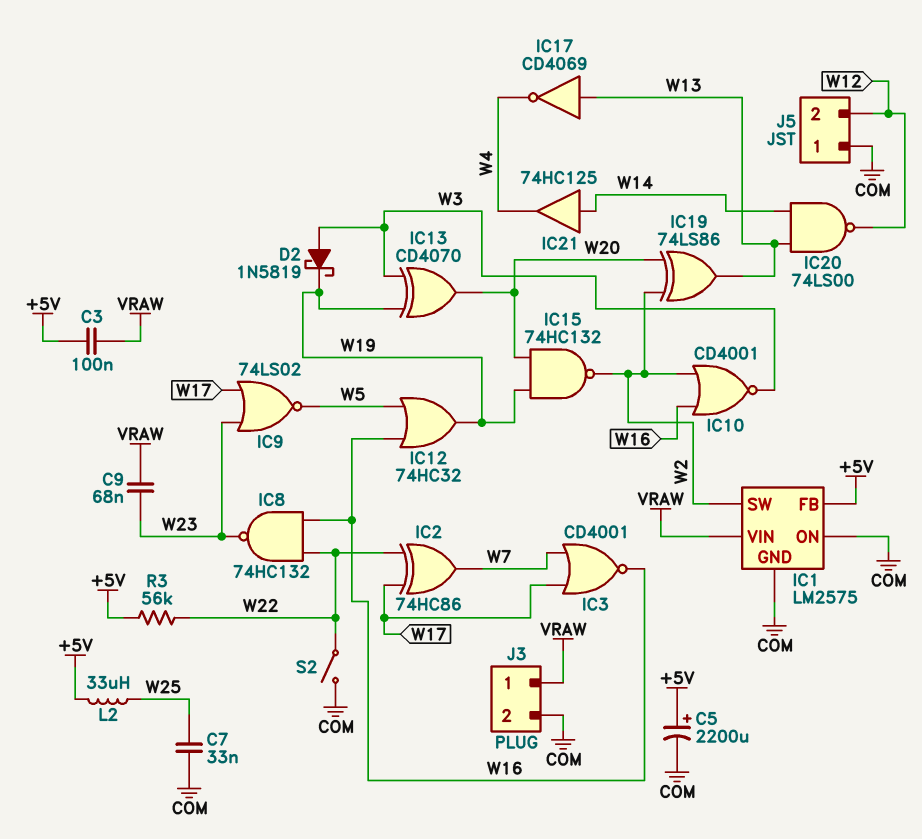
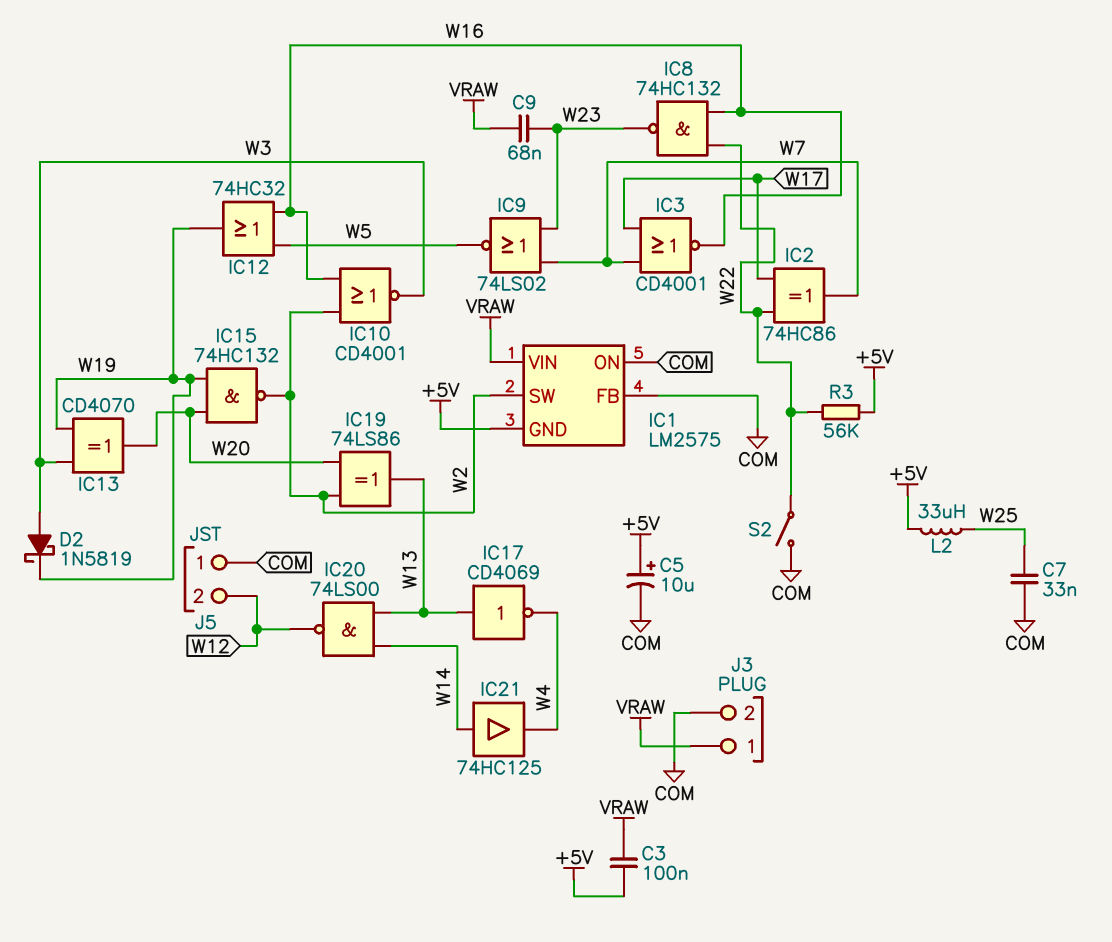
C5: 2200uF (plus +5V, minus COM) -> 10uF (plus +5V, minus COM)
IC1 pin FB: +5V -> COM
IC1 pin GND: COM -> +5V
IC9: NOR 74LS02 (in W17, in W23, out W5) -> NOR 74LS02 (in W7, in W23, out W5)

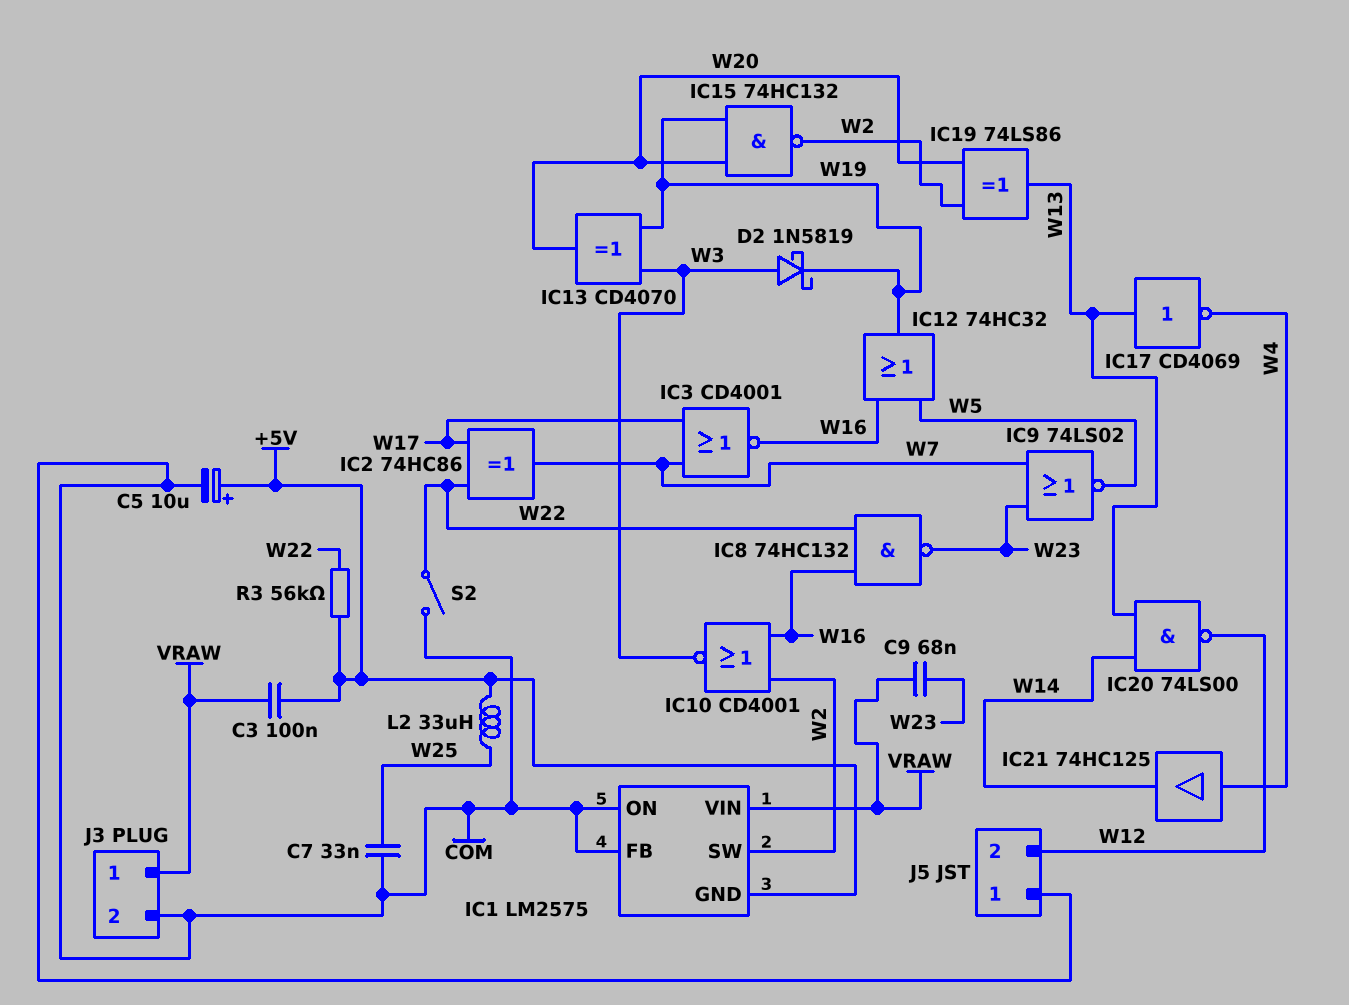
IC21: buffer 74HC125 (in W14, out W4) -> buffer 74HC125 (in W4, out W14)

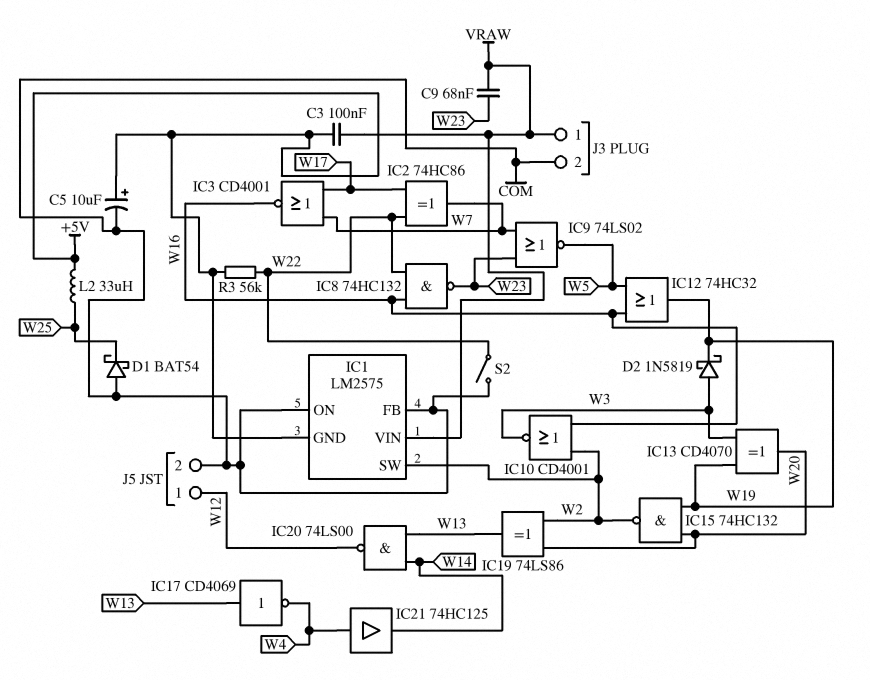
C7: 33nF (COM, W25) -> none
D1: none -> schottky BAT54 (A COM, K W25)
J5 pin 1: COM -> W12
J5 pin 2: W12 -> COM

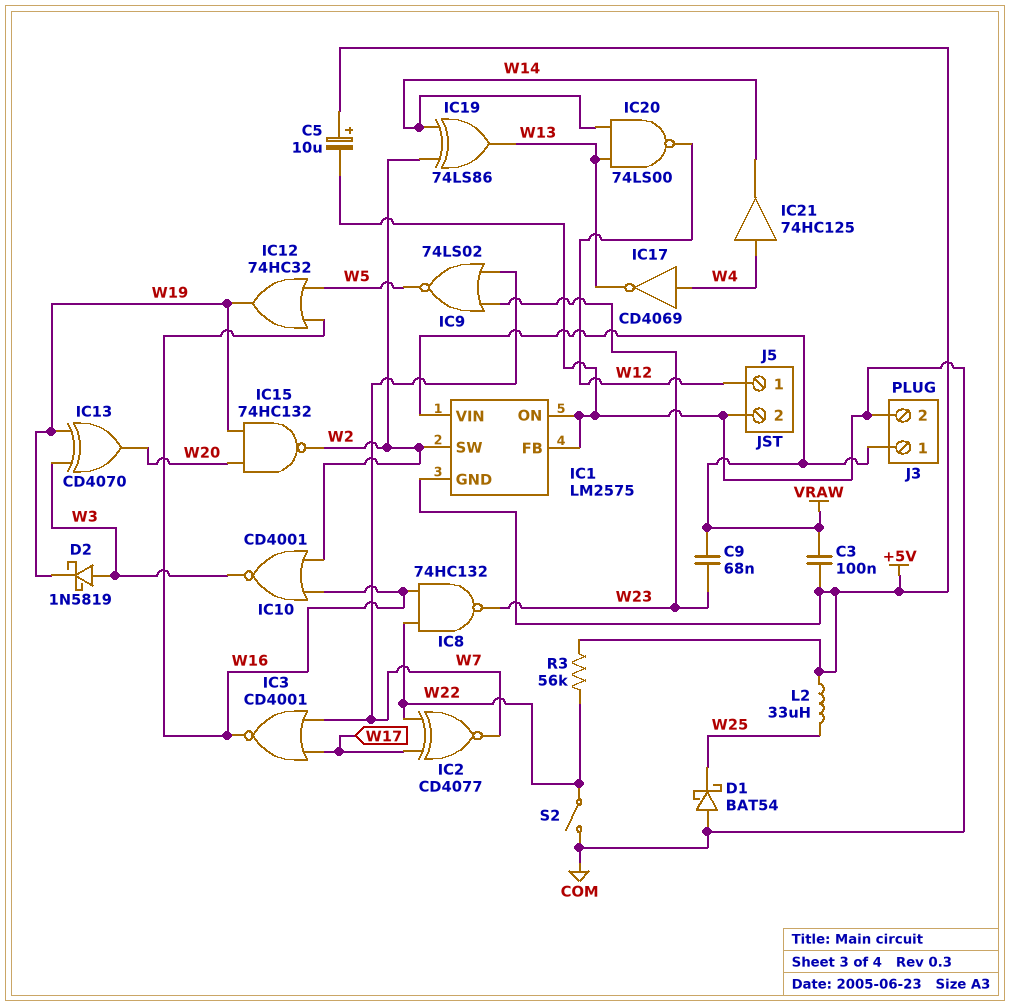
IC2: XOR 74HC86 (in W17, in W22, out W7) -> XNOR CD4077 (in W17, in W22, out W7)
IC17: NOT CD4069 (in W13, out W4) -> NOT CD4069 (in W4, out W13)
IC19: XOR 74LS86 (in W2, in W20, out W13) -> XOR 74LS86 (in W2, in W14, out W13)

